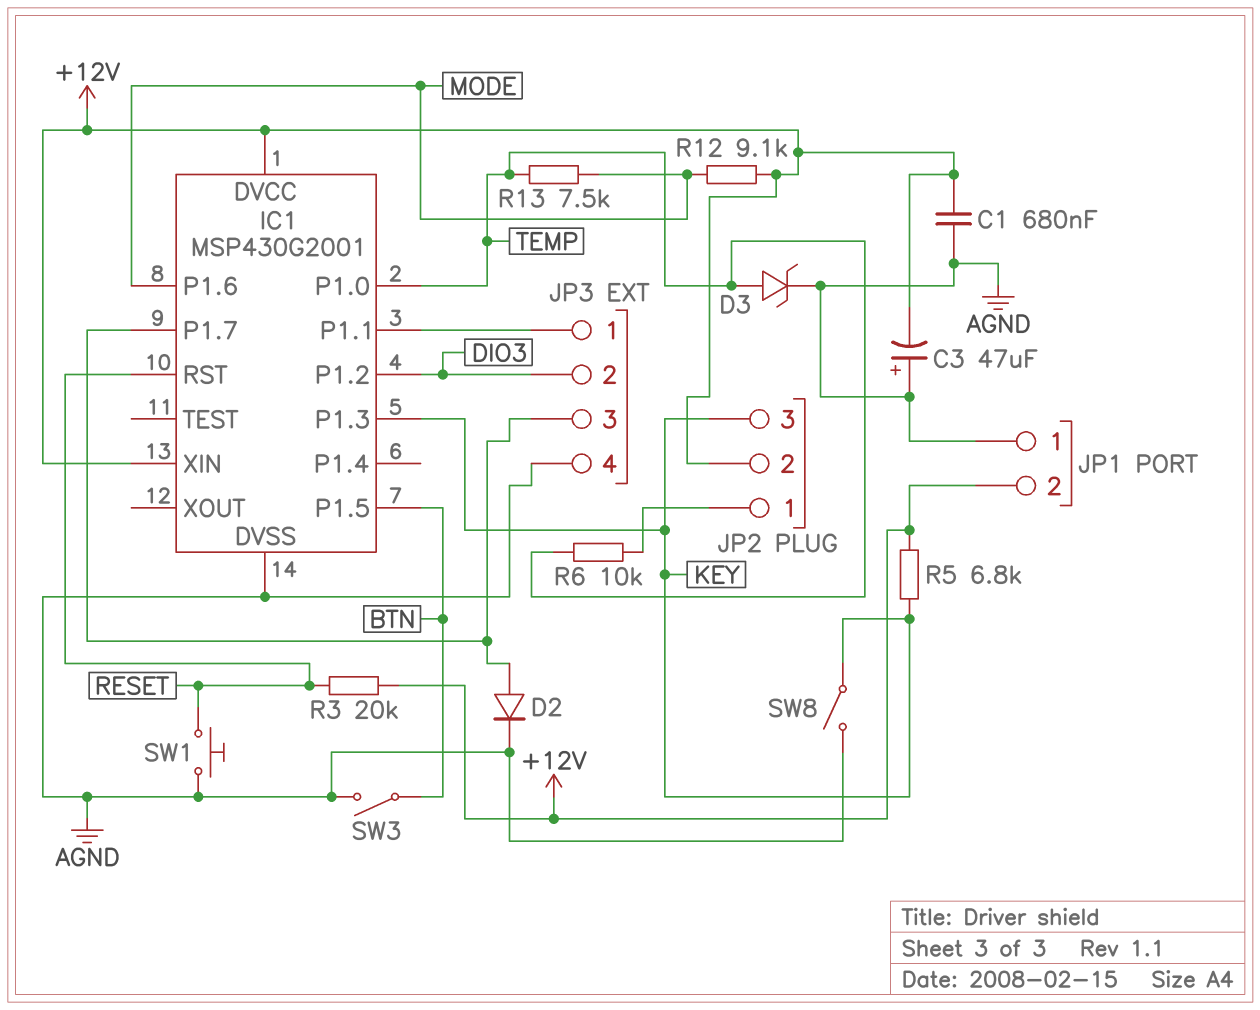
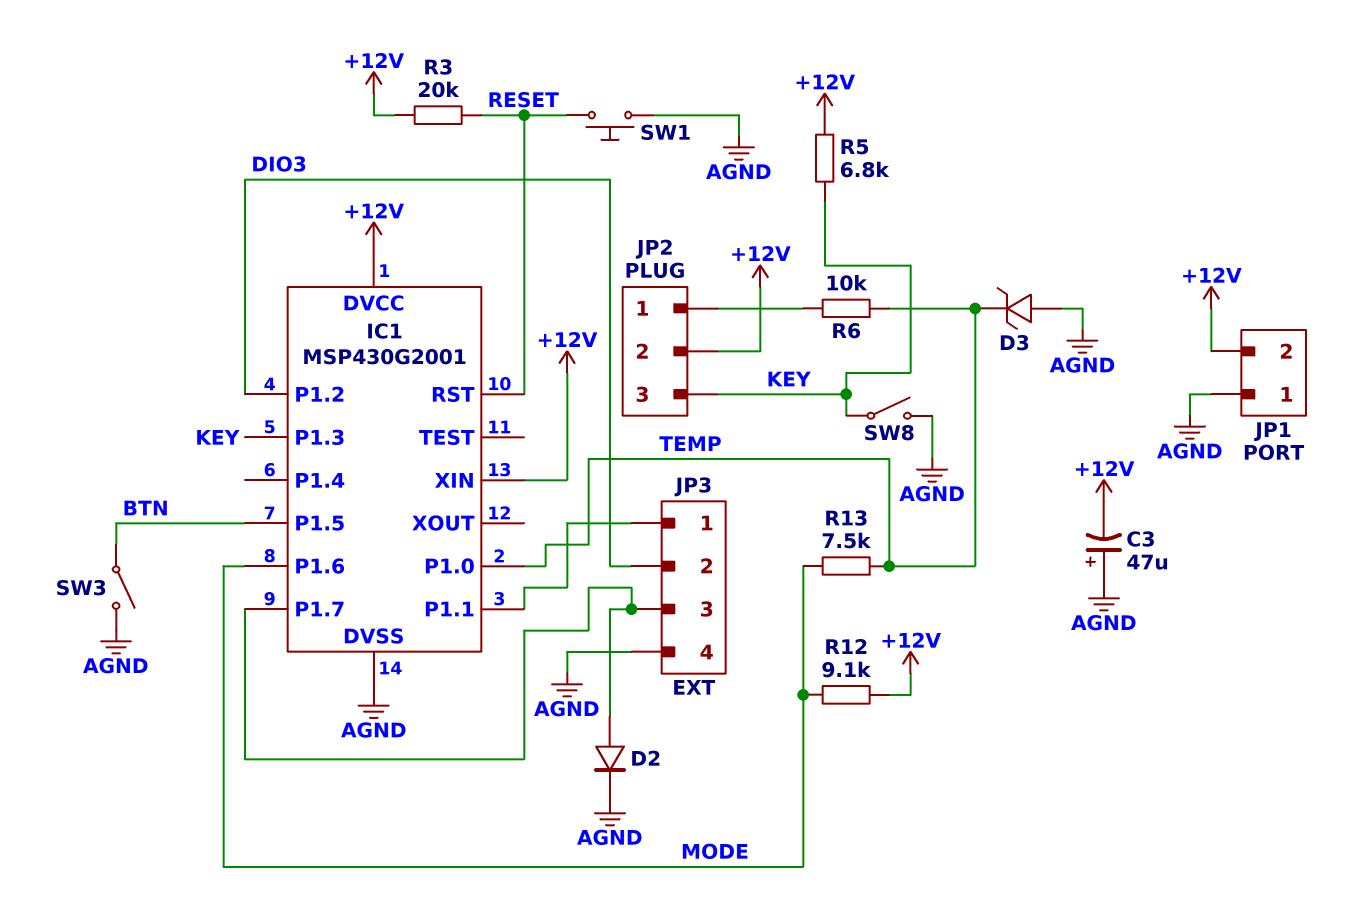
C1: 680nF (+12V, AGND) -> none
D3: zener (A TEMP, K AGND) -> zener (A AGND, K TEMP)

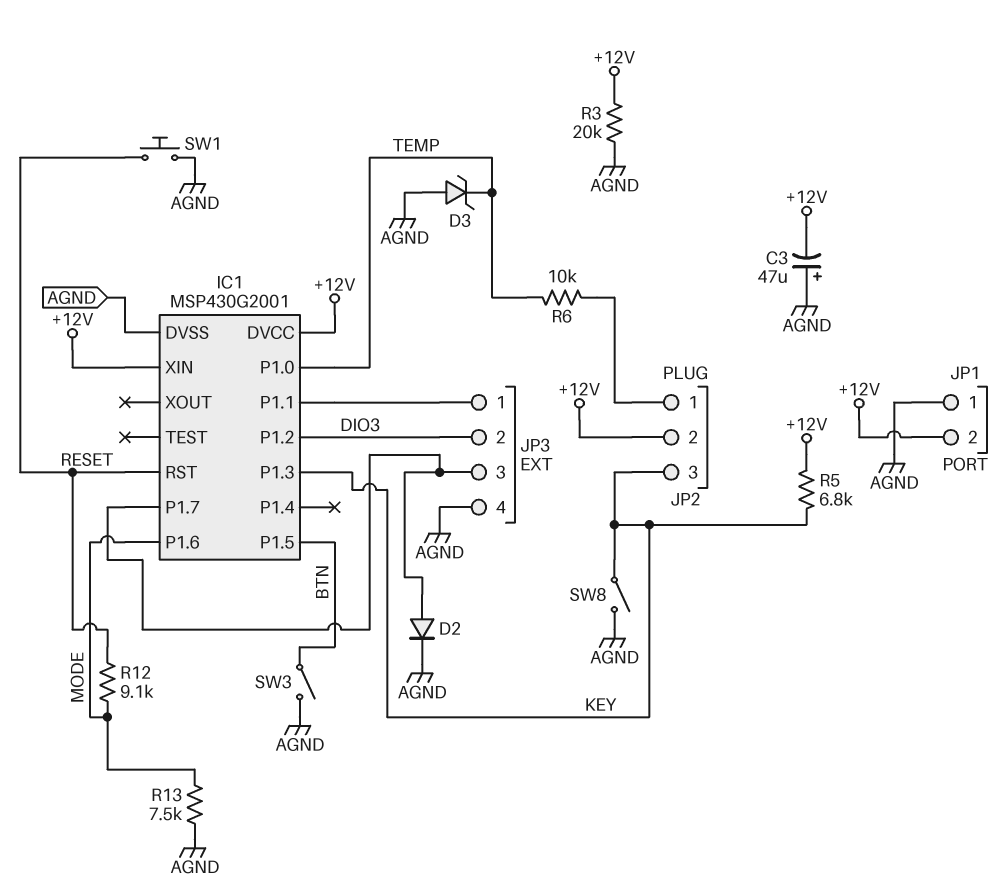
R3: 20k (+12V, RESET) -> 20k (+12V, AGND)
R12: 9.1k (+12V, MODE) -> 9.1k (MODE, RESET)
R13: 7.5k (MODE, TEMP) -> 7.5k (AGND, MODE)

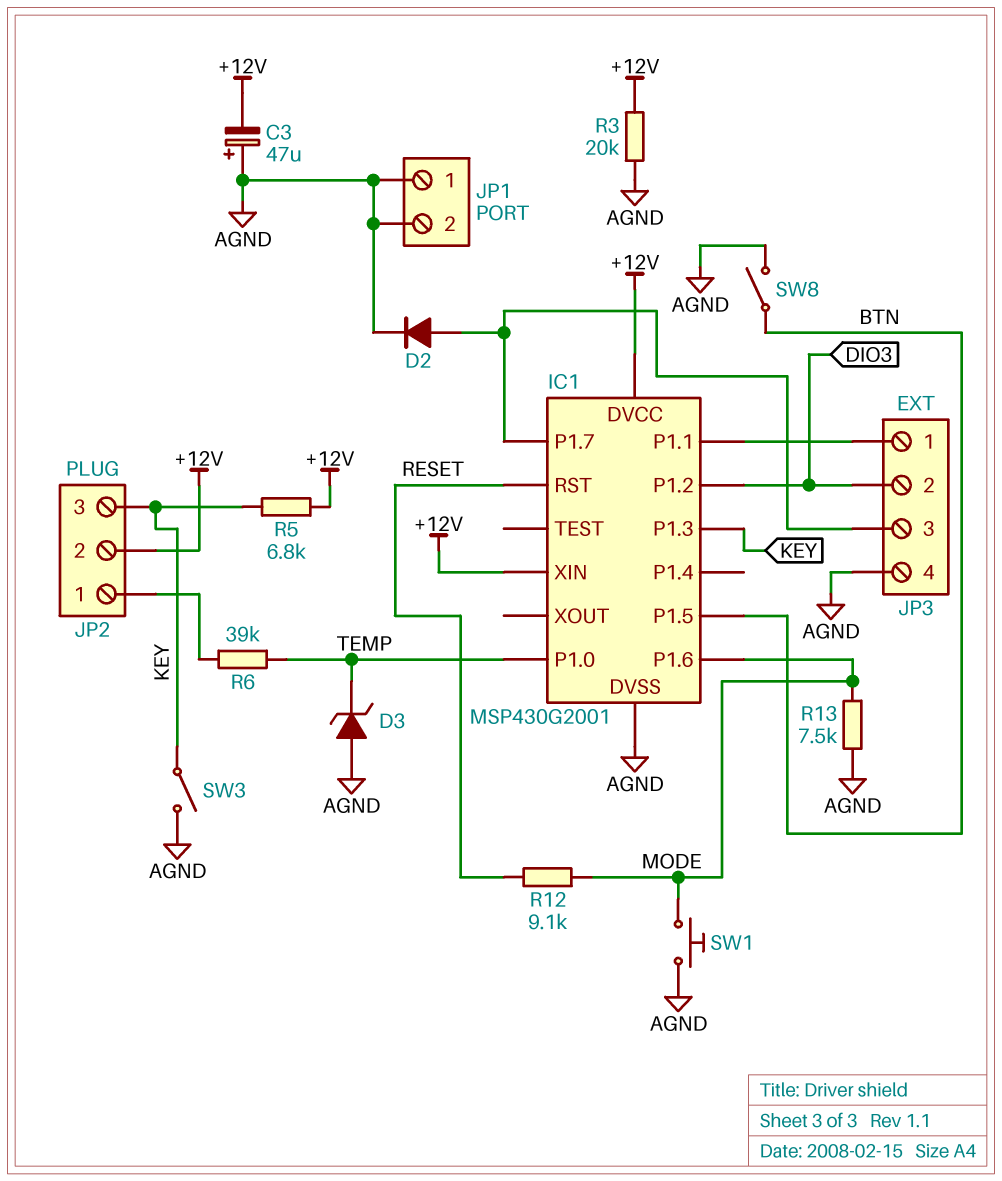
JP1 pin 2: +12V -> AGND
R6: 10k (JP2/1, TEMP) -> 39k (JP2/1, TEMP)
SW1: button (AGND, RESET) -> button (AGND, MODE)
SW3: switch (AGND, BTN) -> switch (AGND, KEY)
SW8: switch (AGND, KEY) -> switch (AGND, BTN)

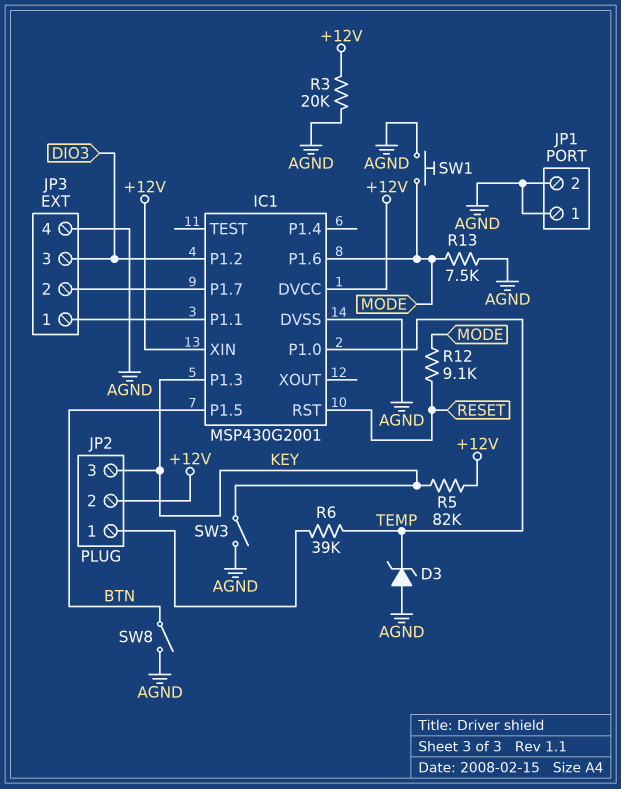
C3: 47uF (plus AGND, minus +12V) -> none
D2: diode (A IC1/P1.7, K AGND) -> none
JP3 pin 2: DIO3 -> IC1/P1.7
JP3 pin 3: IC1/P1.7 -> DIO3
R5: 6.8k (+12V, KEY) -> 82k (+12V, KEY)

